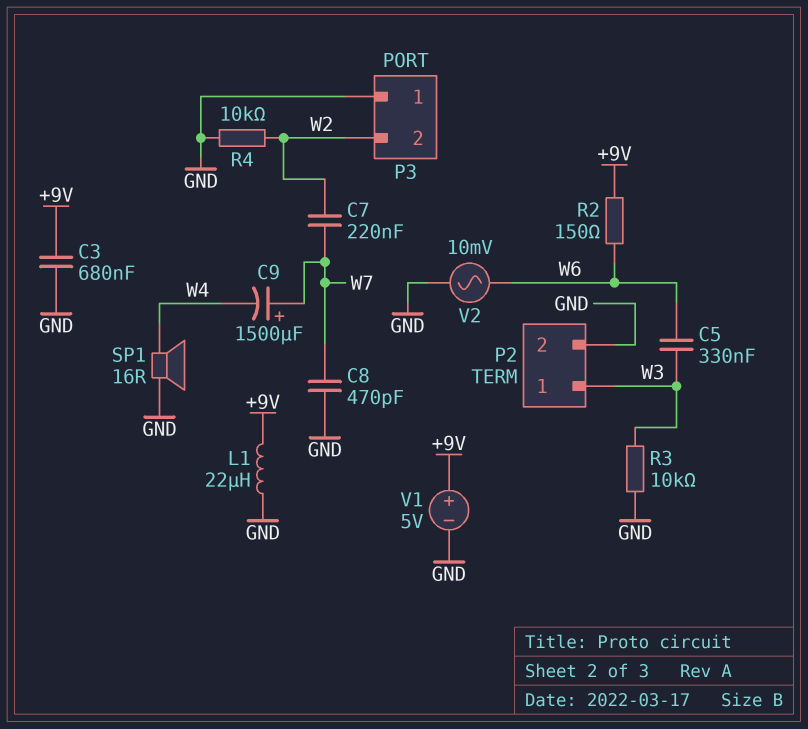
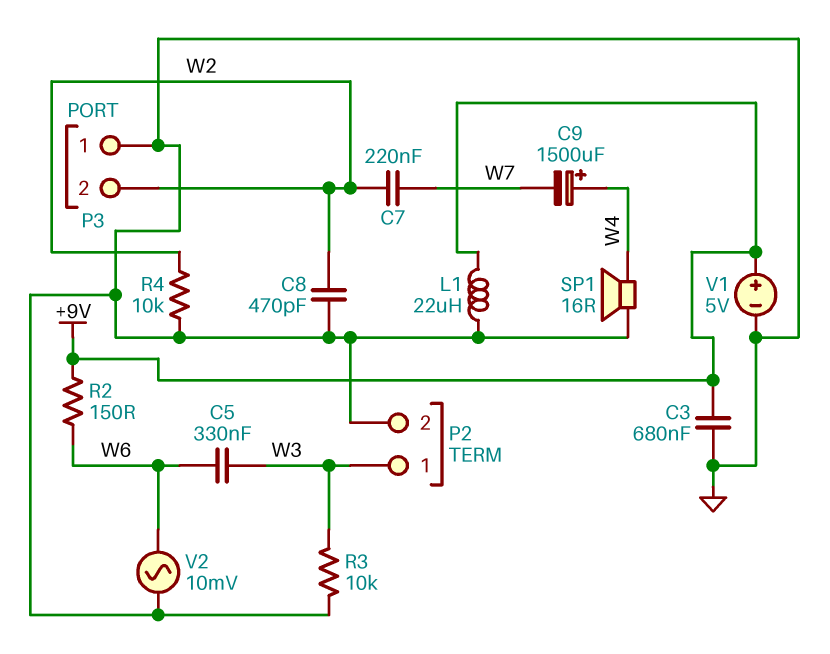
C8: 470pF (GND, W7) -> 470pF (GND, W2)
C9: 1500uF (plus W7, minus W4) -> 1500uF (plus W4, minus W7)

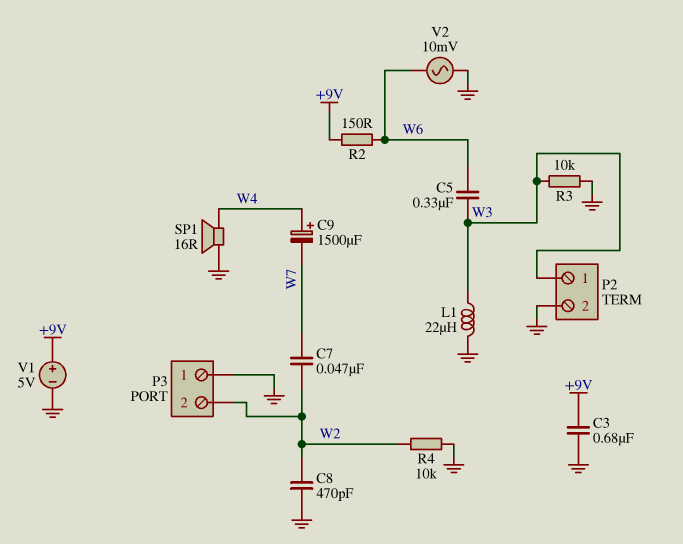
C7: 220nF (W2, W7) -> 47nF (W2, W7)
L1: 22uH (+9V, GND) -> 22uH (GND, W3)

